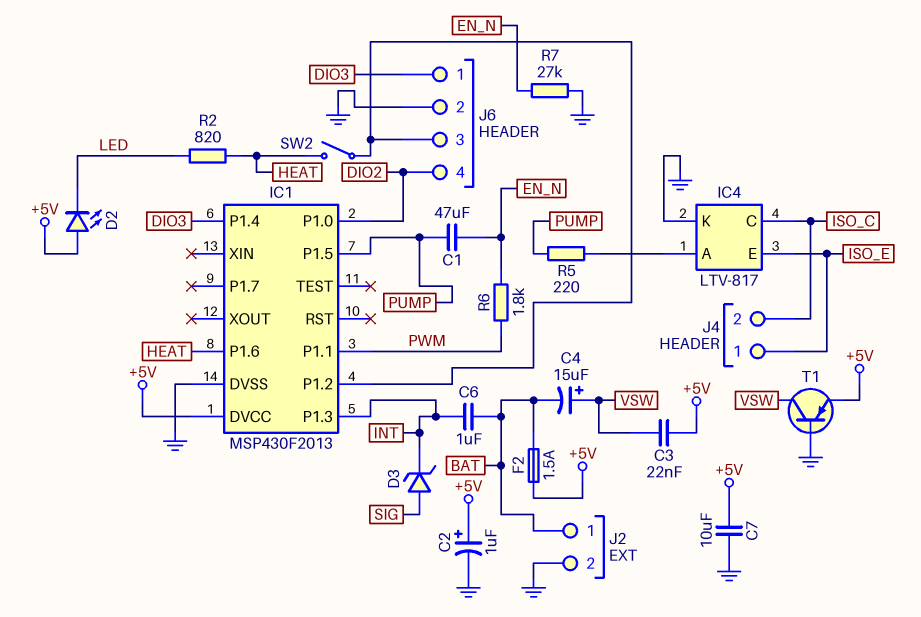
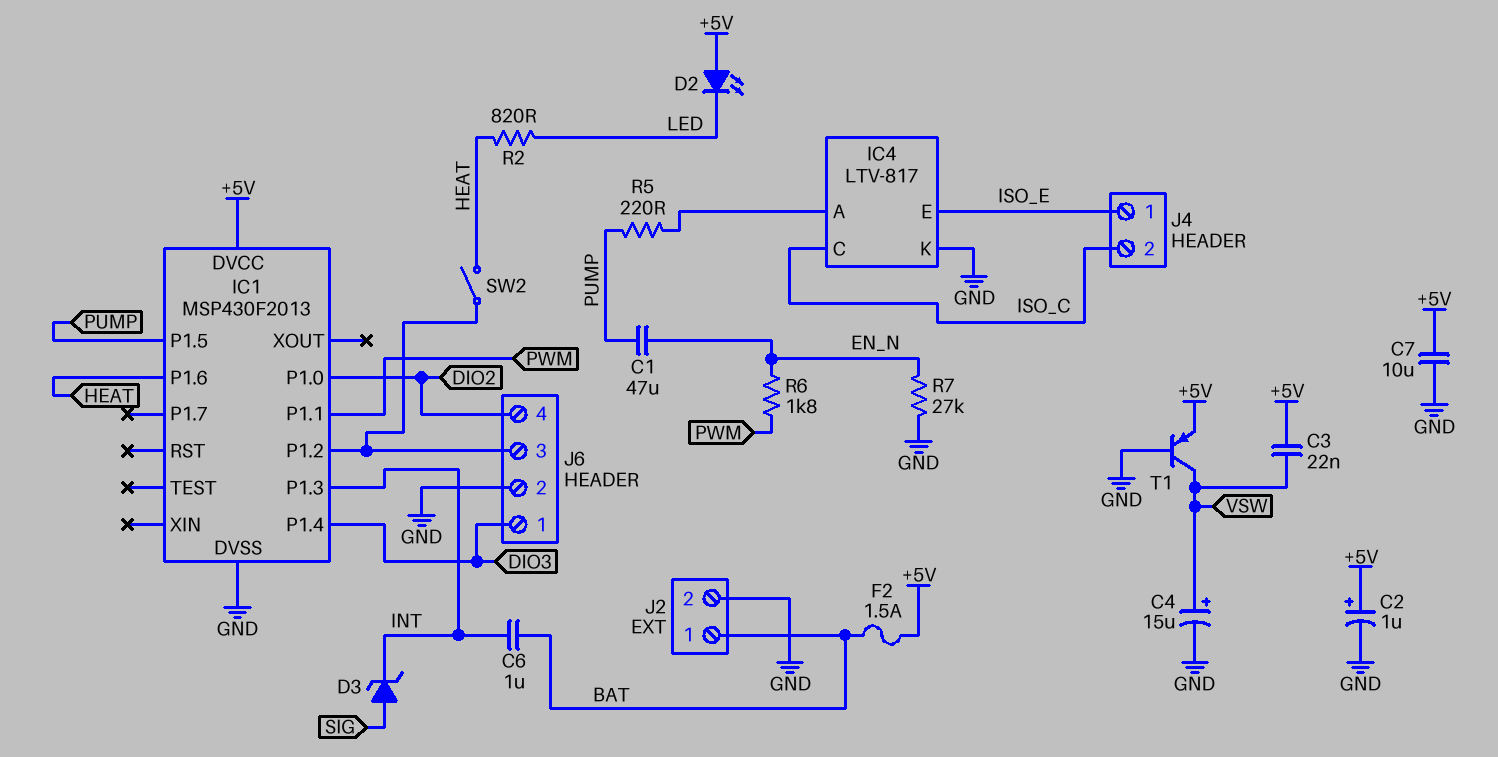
C4: 15uF (plus VSW, minus BAT) -> 15uF (plus VSW, minus GND)

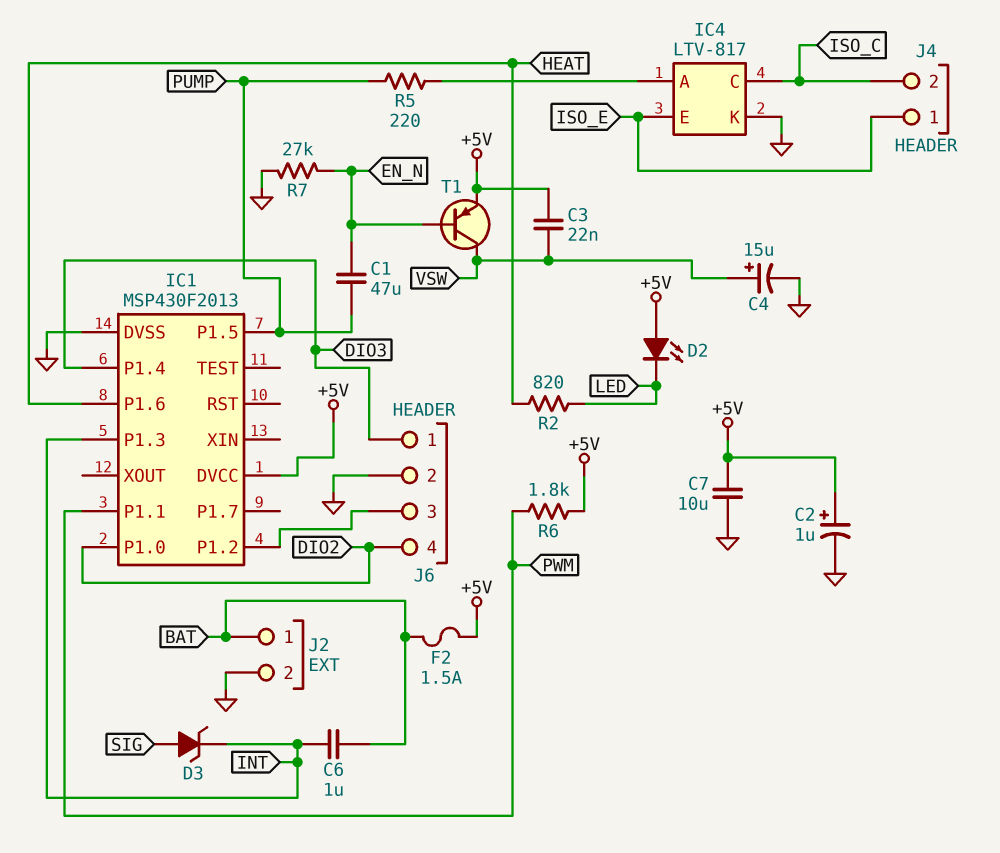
R6: 1.8k (EN_N, PWM) -> 1.8k (+5V, PWM)
SW2: switch (HEAT, IC1/P1.2) -> none
T1: PNP (B GND, C VSW, E +5V) -> PNP (B EN_N, C VSW, E +5V)

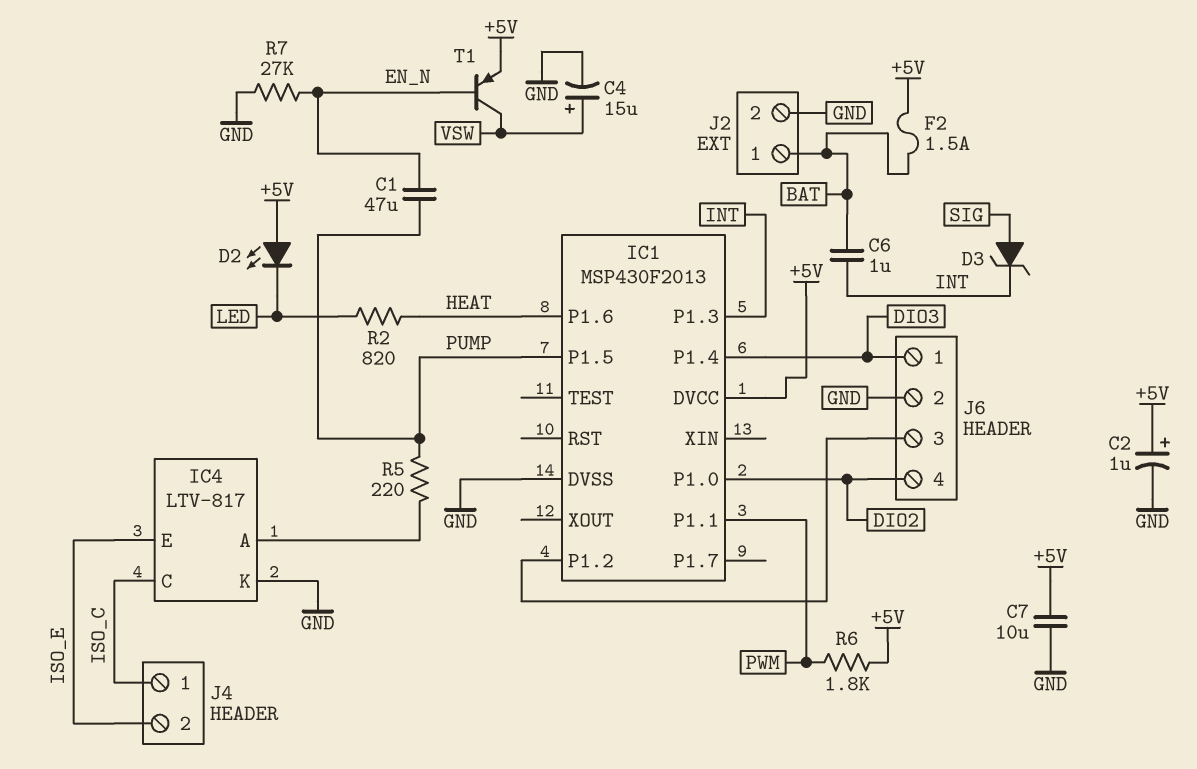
C3: 22nF (+5V, VSW) -> none
J4 pin 1: ISO_E -> ISO_C
J4 pin 2: ISO_C -> ISO_E

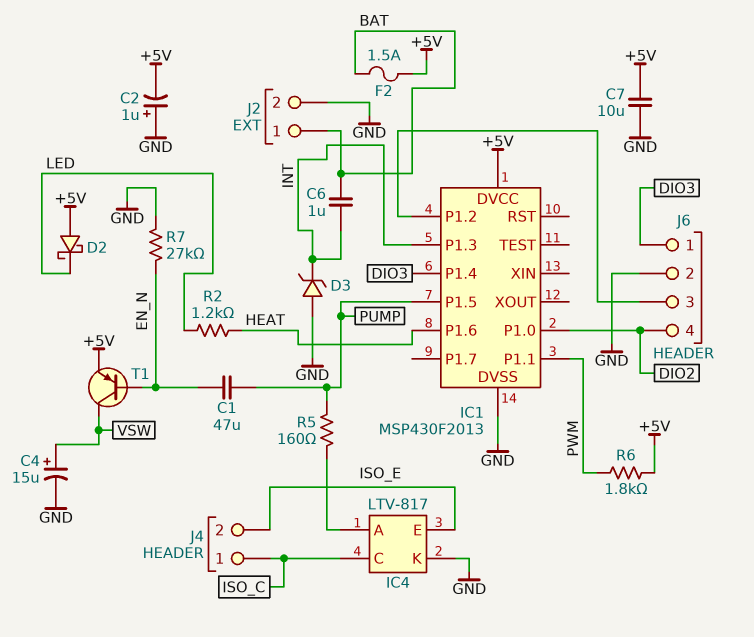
C2: 1uF (plus +5V, minus GND) -> 1uF (plus GND, minus +5V)
D2: LED (A +5V, K LED) -> schottky (A +5V, K LED)
D3: zener (A SIG, K INT) -> zener (A GND, K INT)
R2: 820 (HEAT, LED) -> 1.2k (HEAT, LED)
R5: 220 (IC4/A, PUMP) -> 160 (IC4/A, PUMP)

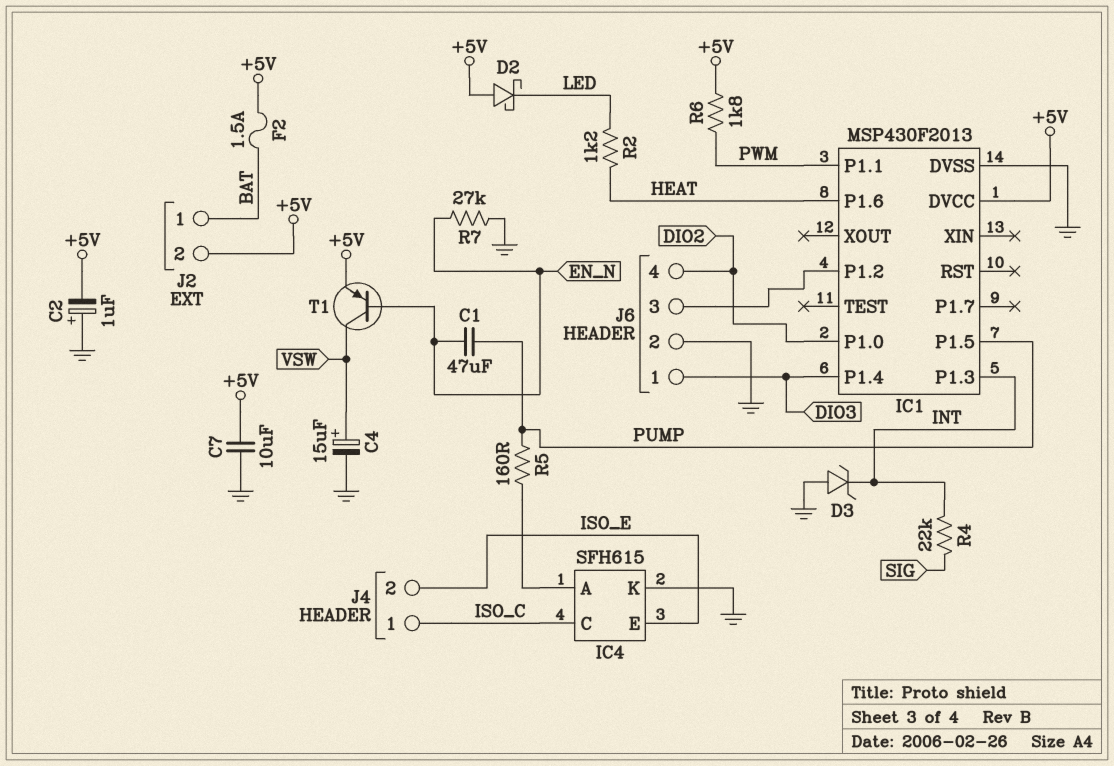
C6: 1uF (BAT, INT) -> none
IC4: LTV-817 -> SFH615
J2 pin 2: GND -> +5V
R4: none -> 22k (INT, SIG)

